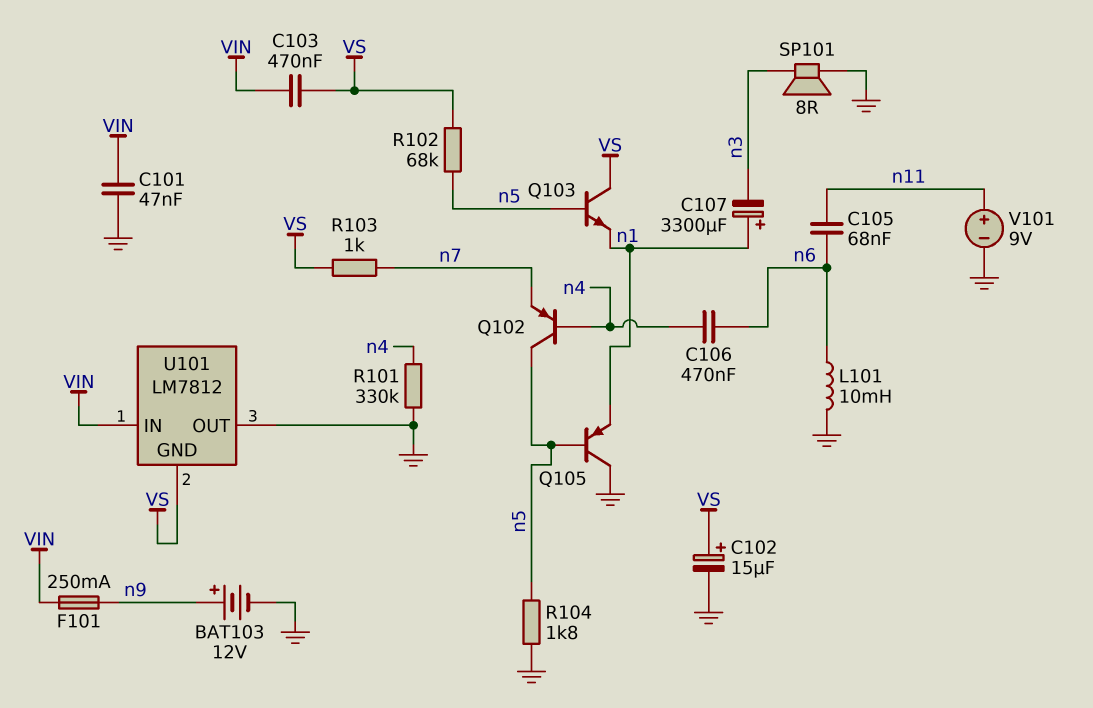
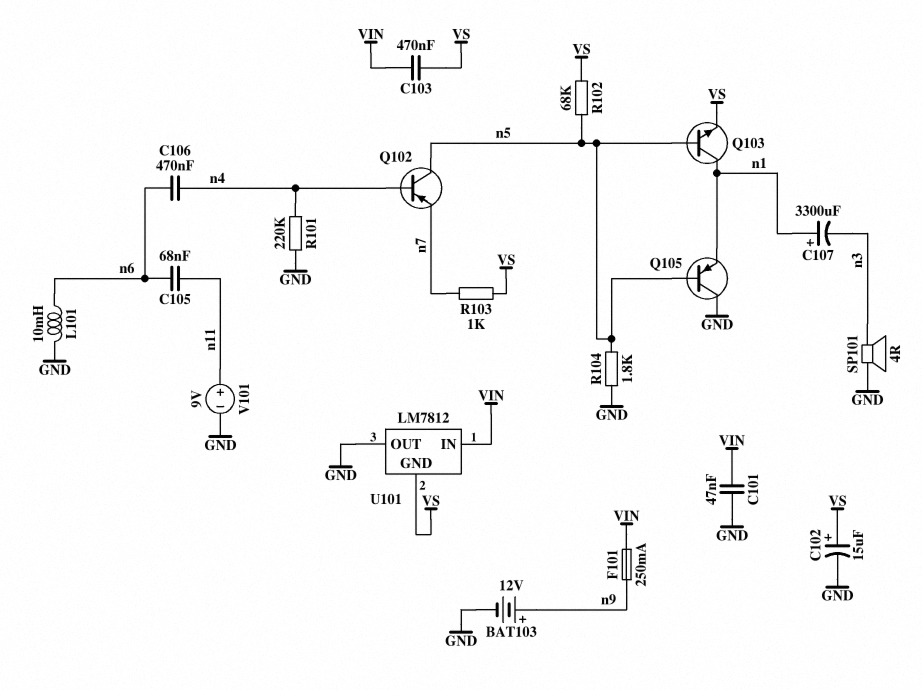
Q103: NPN (B n5, C VS, E n1) -> NPN (B n5, C n1, E VS)
R101: 330k (GND, n4) -> 220k (GND, n4)
SP101: speaker 8R (GND, n3) -> speaker 4R (GND, n3)

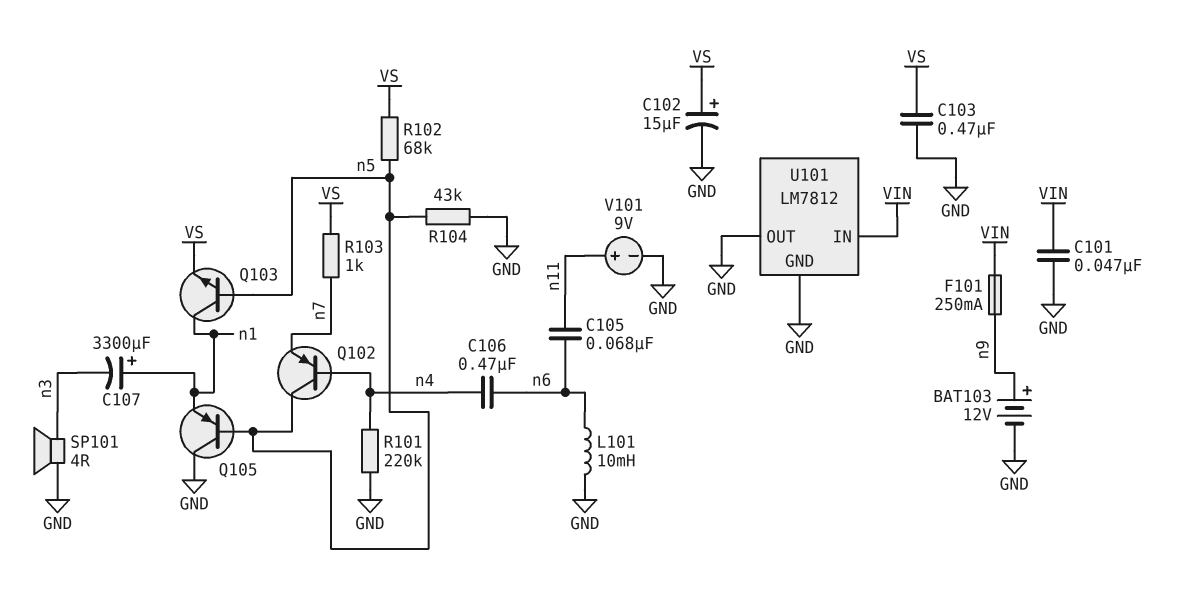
C103: 470nF (VIN, VS) -> 470nF (GND, VS)
R104: 1.8k (GND, n5) -> 43k (GND, n5)
U101 pin GND: VS -> GND

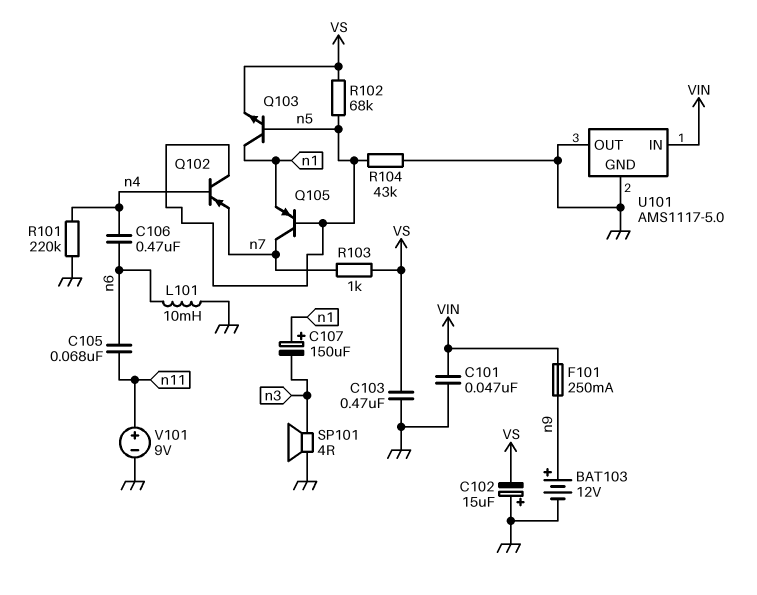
C102: 15uF (plus VS, minus GND) -> 15uF (plus GND, minus VS)
C107: 3300uF (plus n1, minus n3) -> 150uF (plus n1, minus n3)
Q105: PNP (B n5, C GND, E n1) -> PNP (B n5, C n7, E n1)
U101: LM7812 -> AMS1117-5.0

